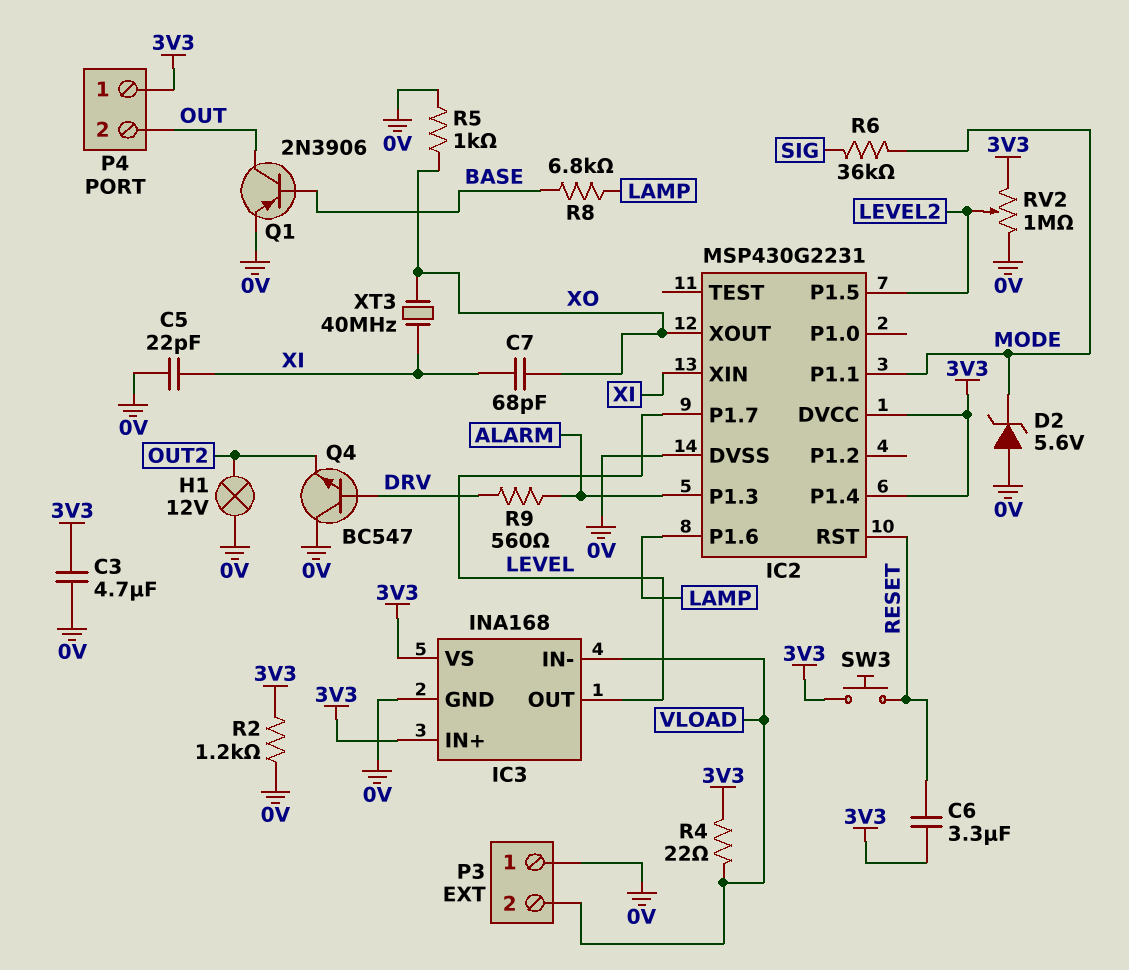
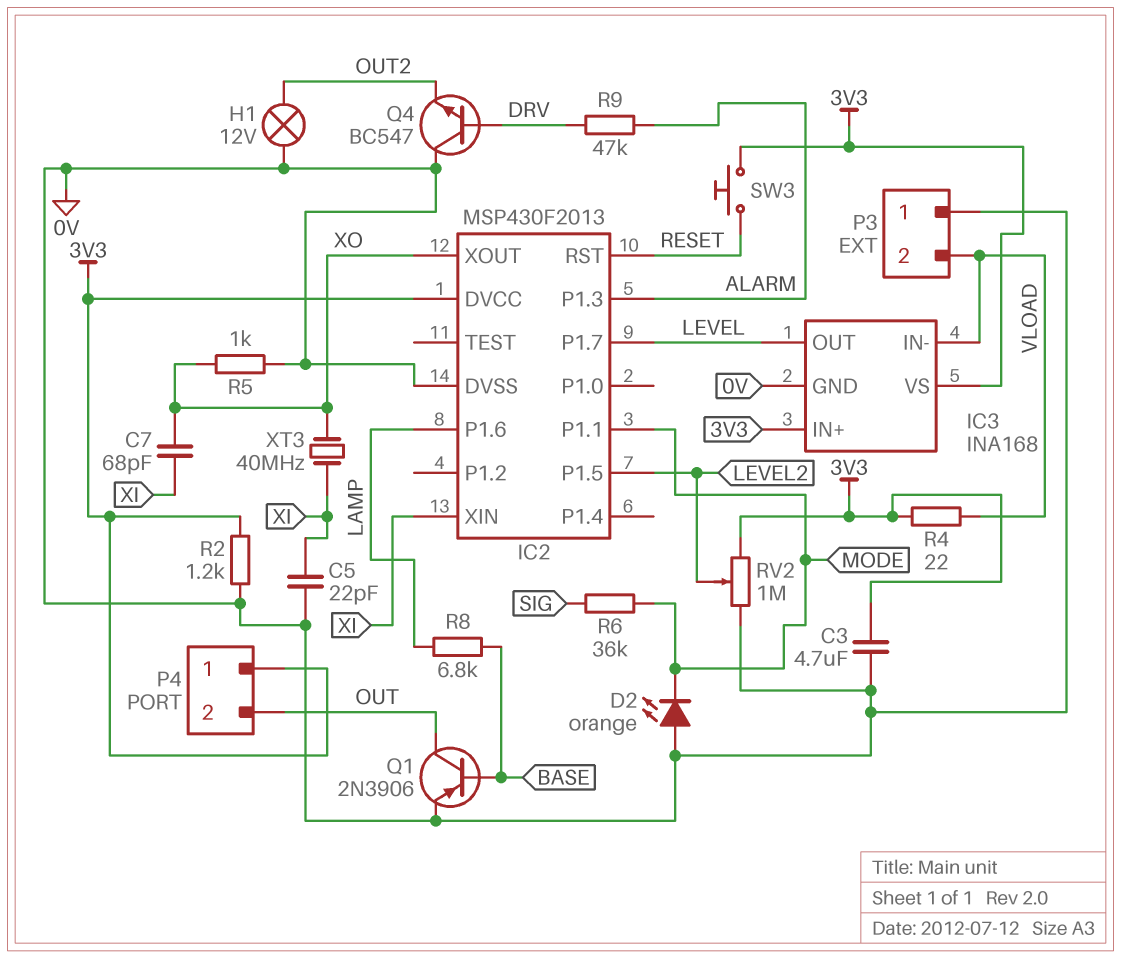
C6: 3.3uF (3V3, RESET) -> none
D2: zener 5.6V (A 0V, K MODE) -> LED orange (A 0V, K MODE)
IC2: MSP430G2231 -> MSP430F2013
IC2 pin P1.4: 3V3 -> none
R9: 560 (ALARM, DRV) -> 47k (ALARM, DRV)

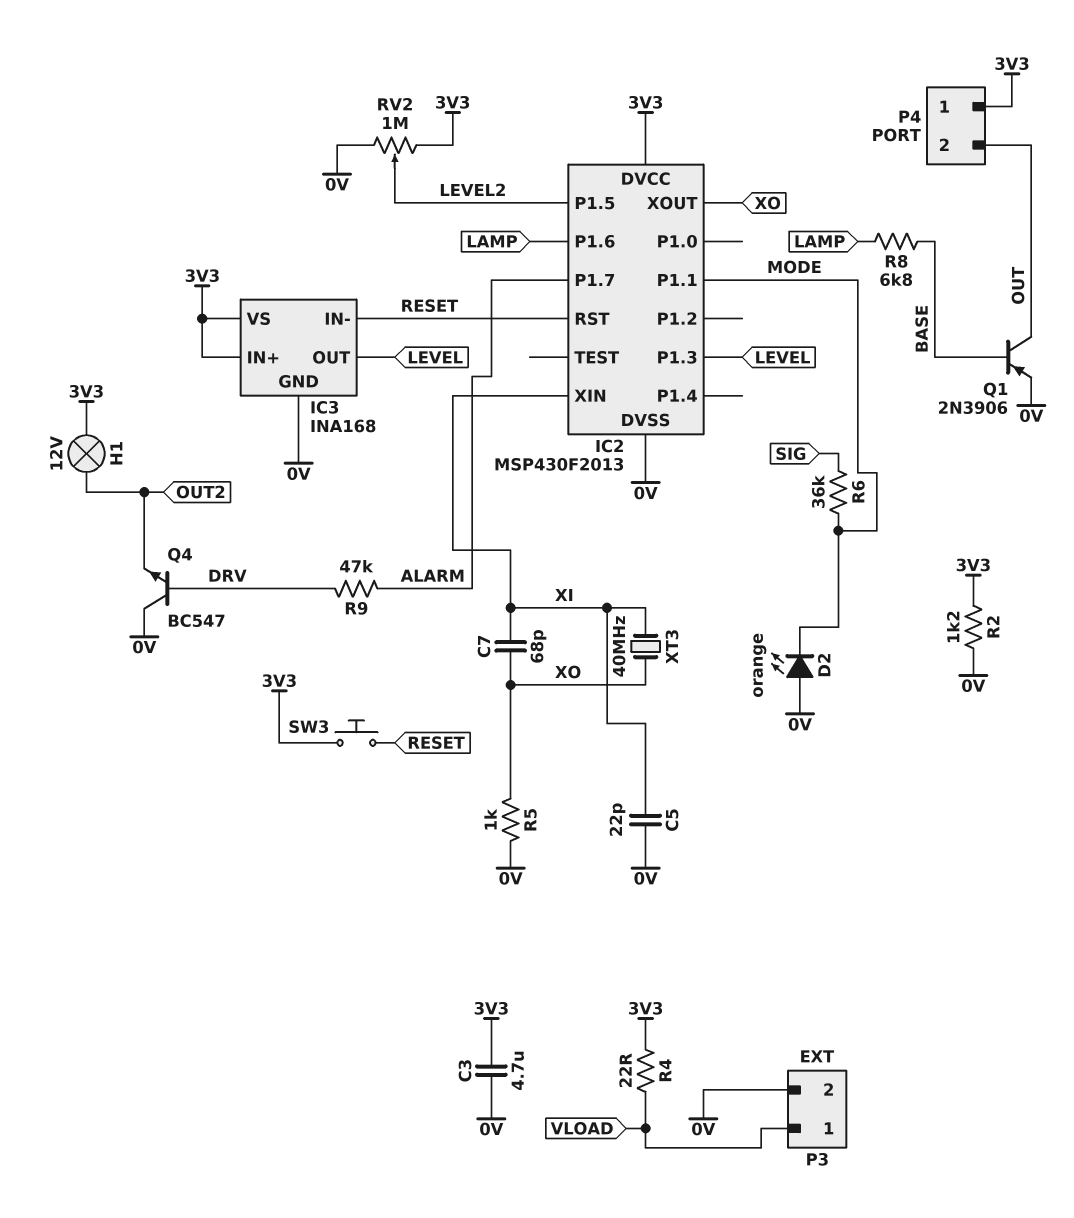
H1: lamp 12V (0V, OUT2) -> lamp 12V (3V3, OUT2)
IC2 pin P1.3: ALARM -> LEVEL
IC2 pin P1.7: LEVEL -> ALARM
IC3 pin IN-: VLOAD -> RESET
P3 pin 1: 0V -> VLOAD
P3 pin 2: VLOAD -> 0V

